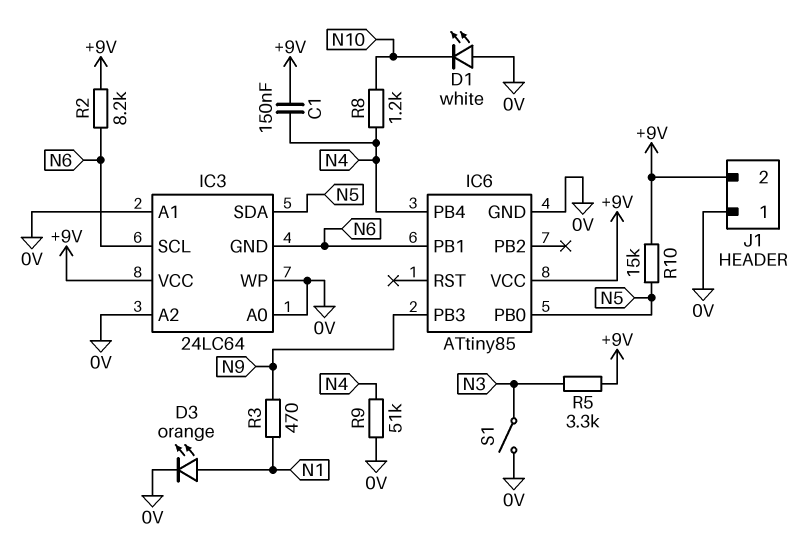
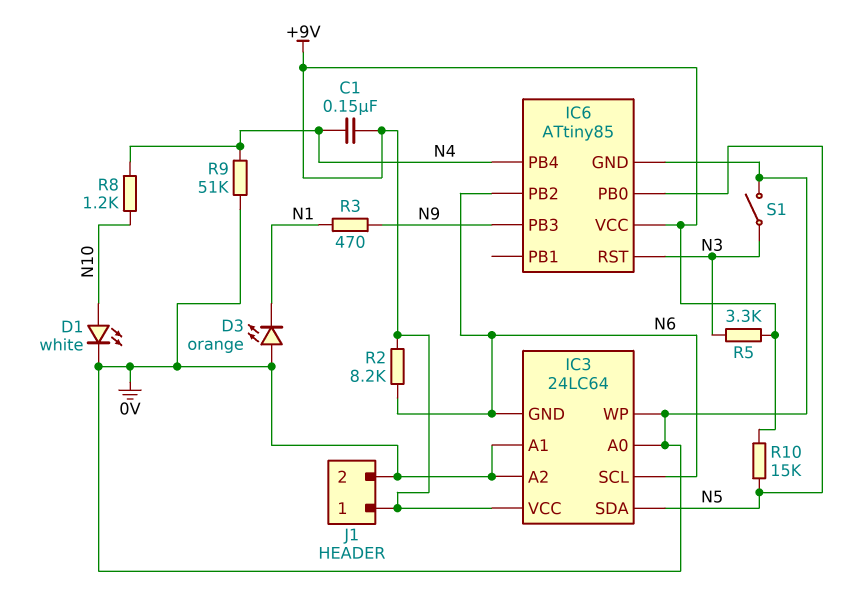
D1: LED white (A 0V, K N10) -> LED white (A N10, K 0V)
D3: LED orange (A N1, K 0V) -> LED orange (A 0V, K N1)
IC6 pin PB1: N6 -> none
IC6 pin PB2: none -> N6
IC6 pin RST: none -> N3
J1 pin 1: 0V -> +9V
J1 pin 2: +9V -> 0V

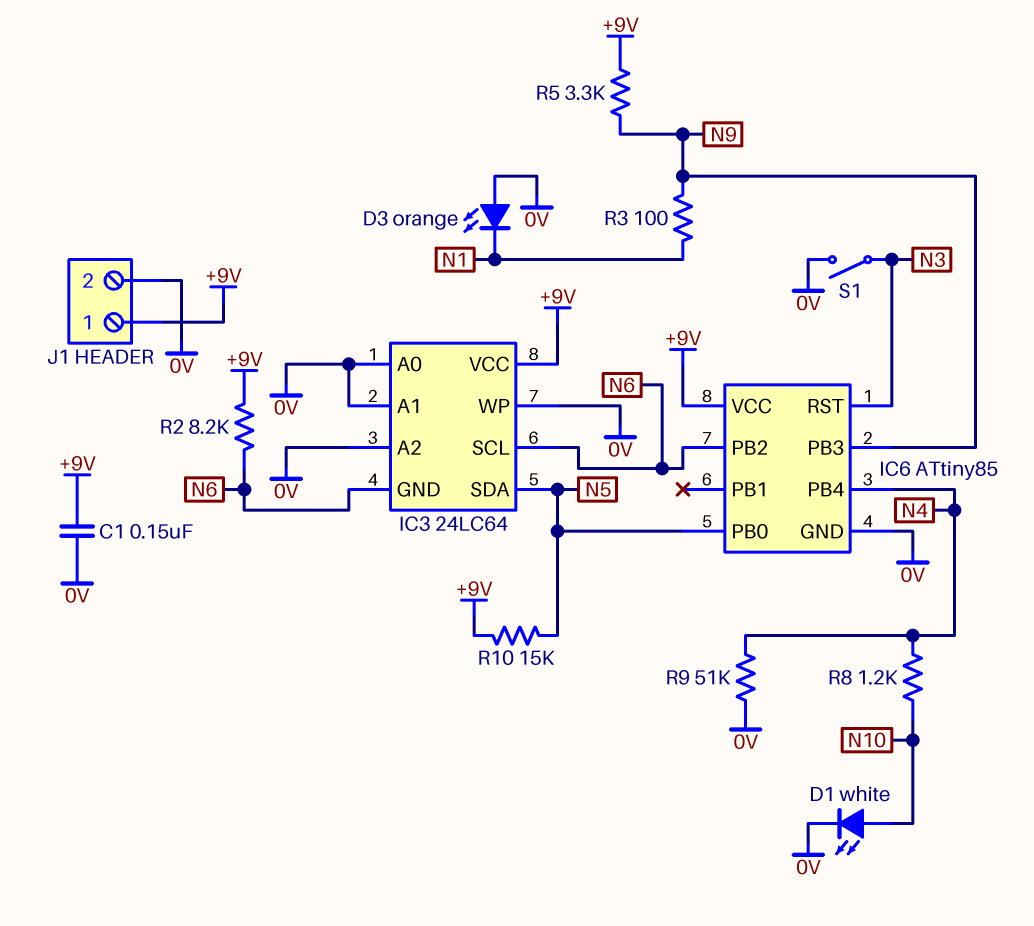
C1: 150nF (+9V, N4) -> 150nF (+9V, 0V)
R3: 470 (N1, N9) -> 100 (N1, N9)
R5: 3.3k (+9V, N3) -> 3.3k (+9V, N9)

